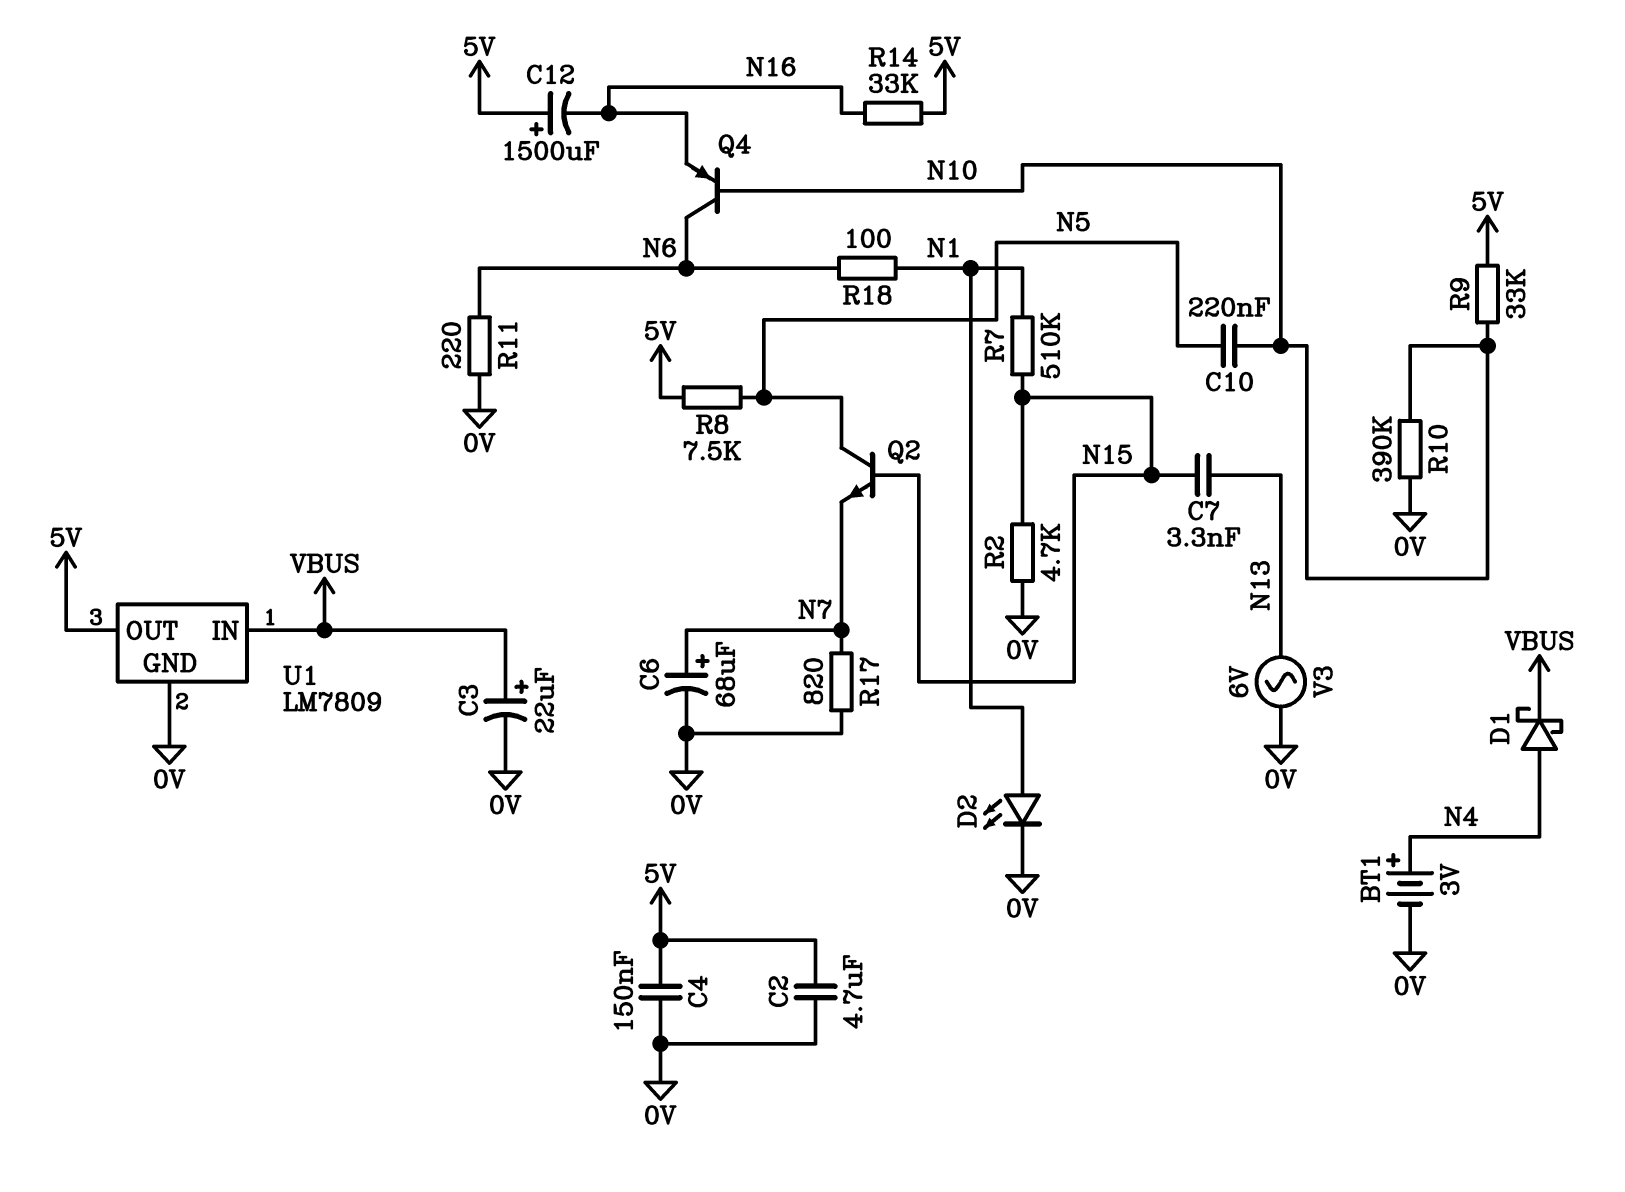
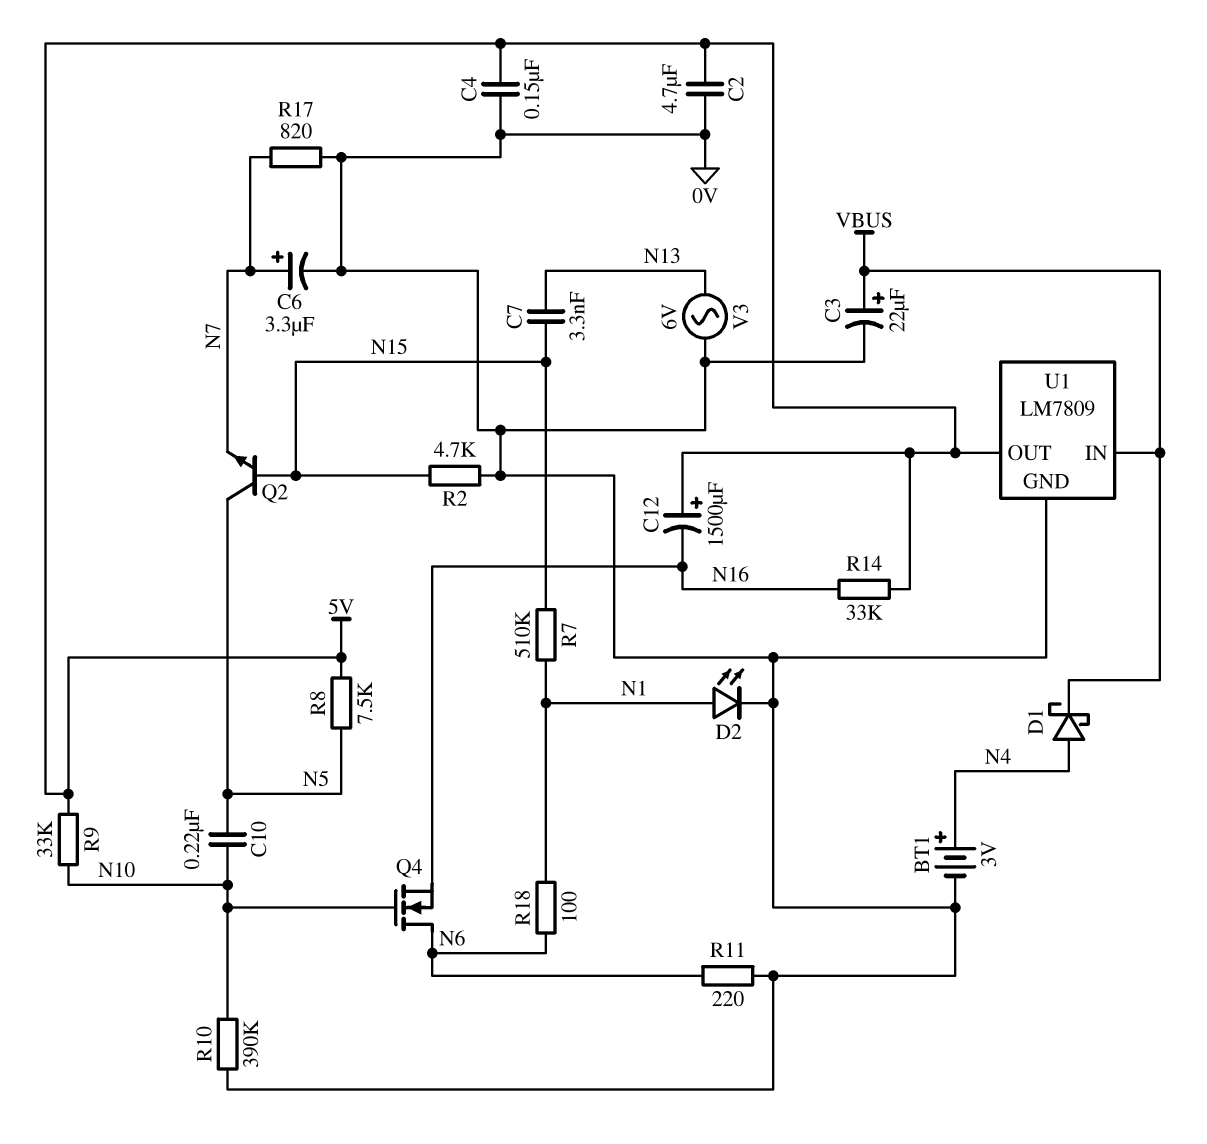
C6: 68uF (plus N7, minus 0V) -> 3.3uF (plus N7, minus 0V)
Q4: PNP (B N10, C N6, E N16) -> NMOS (G N10, D N6, S N16)

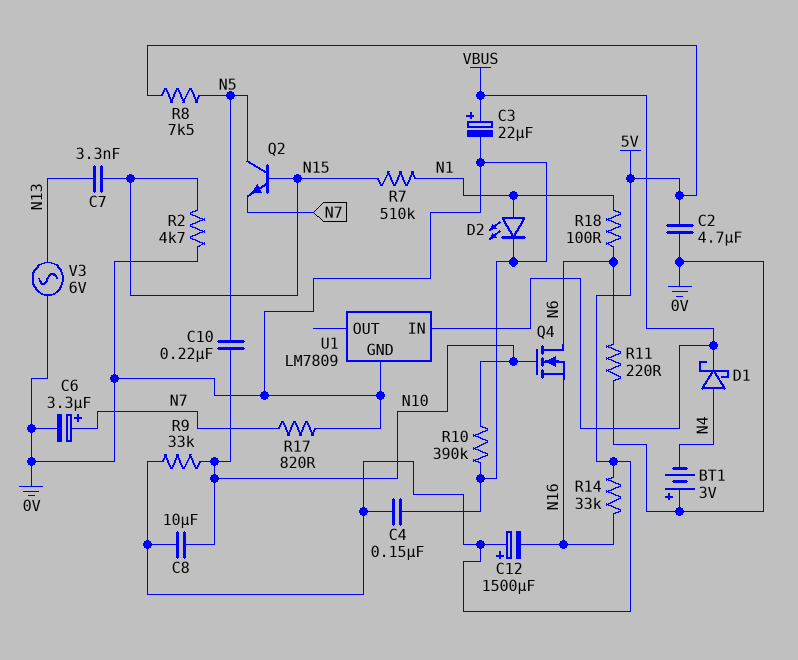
BT1: 3V (plus N4, minus 0V) -> 3V (plus 0V, minus N4)
C8: none -> 10uF (5V, N10)
U1 pin OUT: 5V -> none

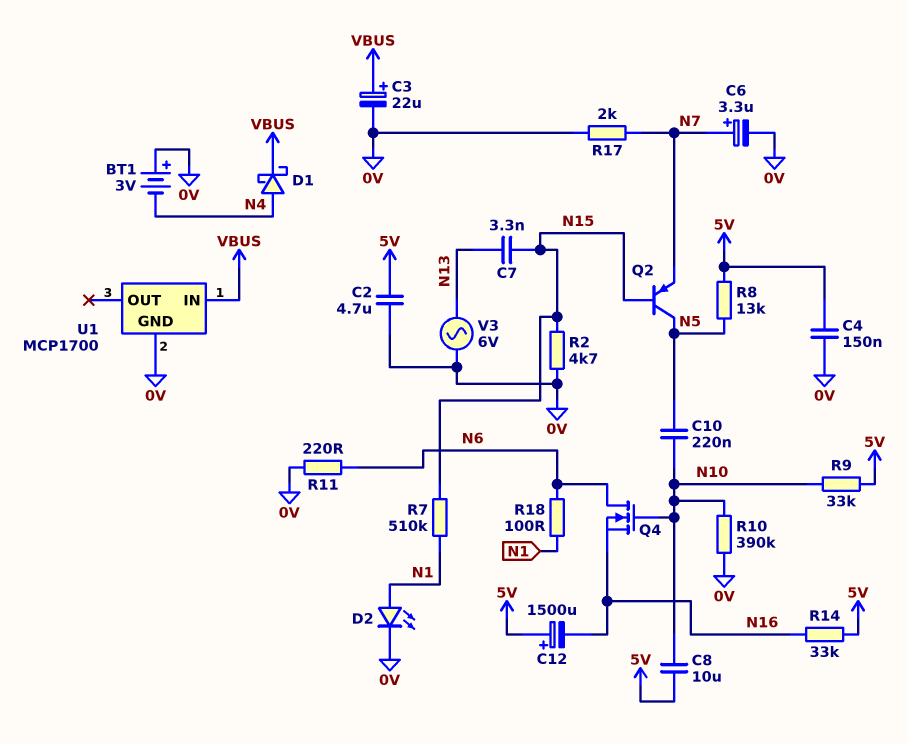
Q2: NPN (B N15, C N5, E N7) -> PNP (B N15, C N5, E N7)
R8: 7.5k (5V, N5) -> 13k (5V, N5)
R17: 820 (0V, N7) -> 2k (0V, N7)
U1: LM7809 -> MCP1700

